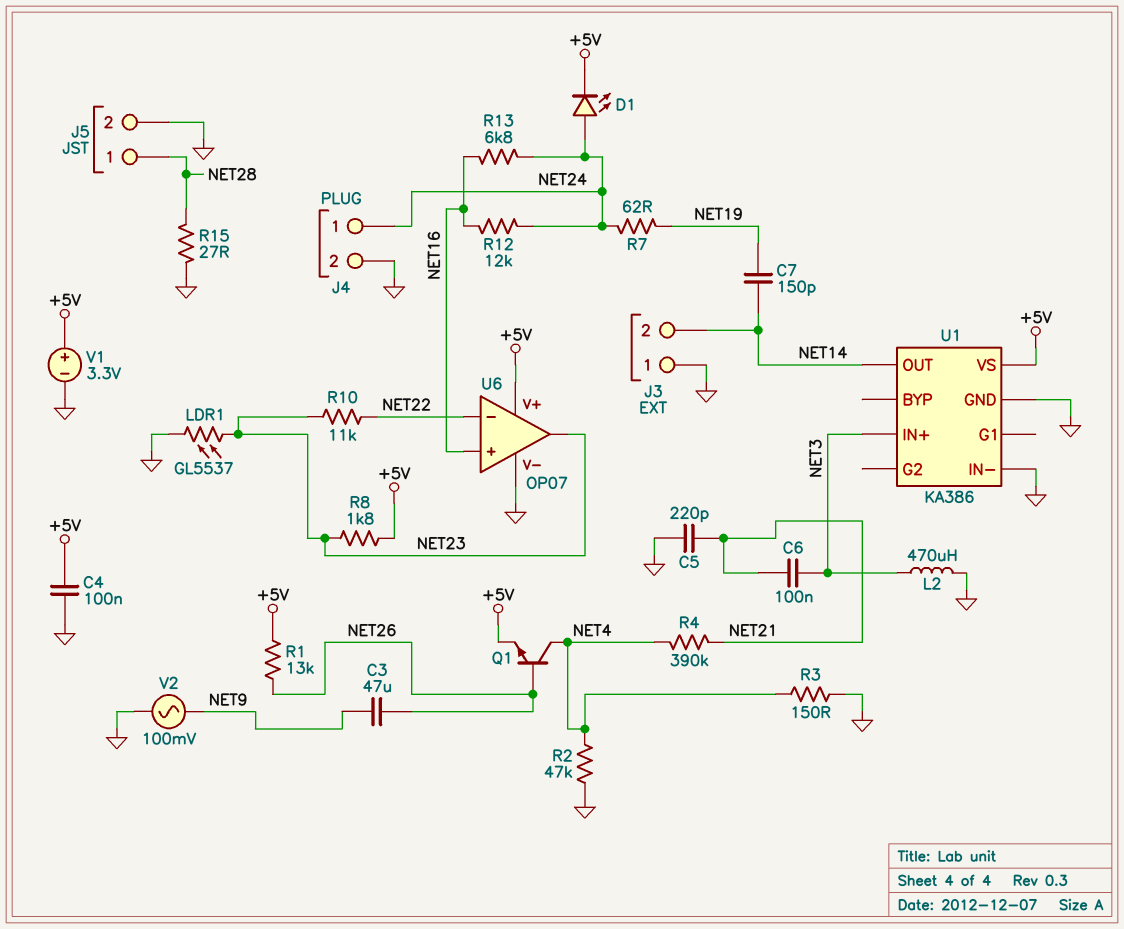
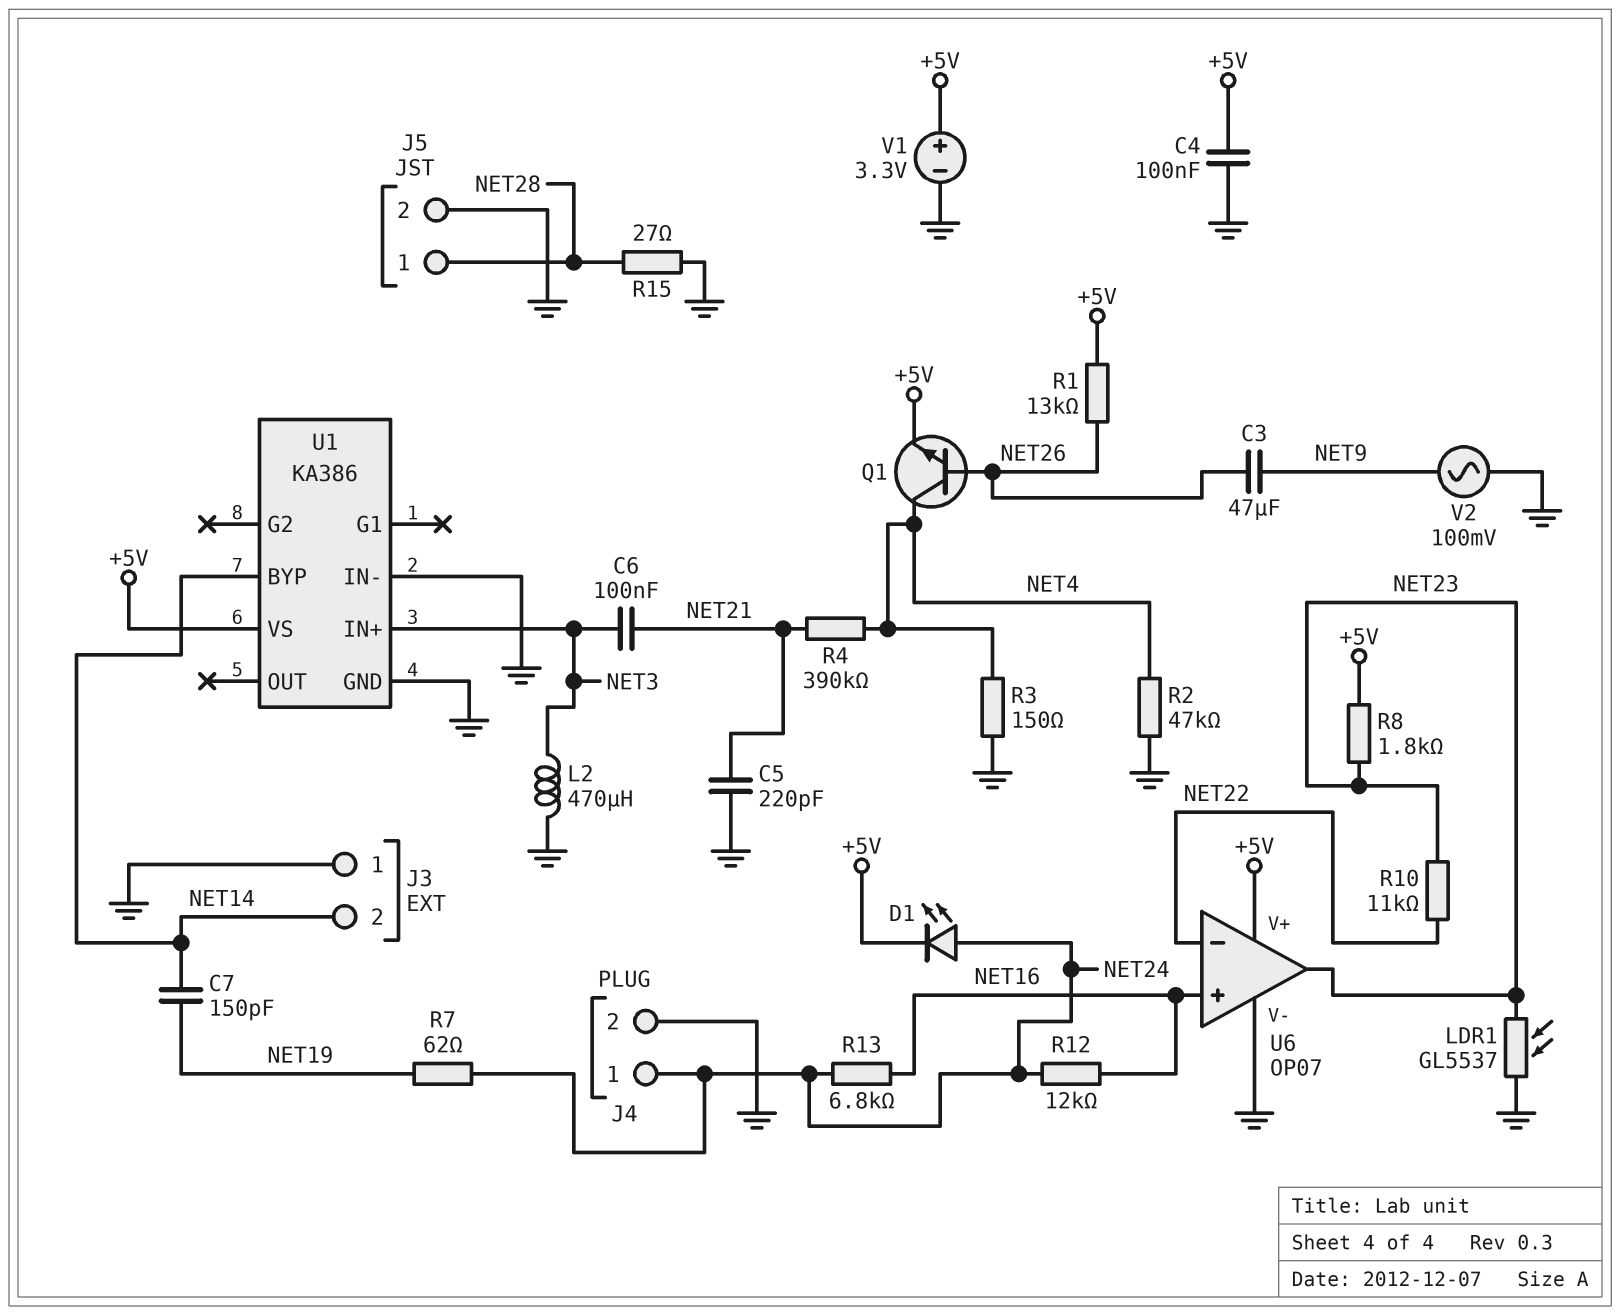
U1 pin BYP: none -> NET14
U1 pin OUT: NET14 -> none

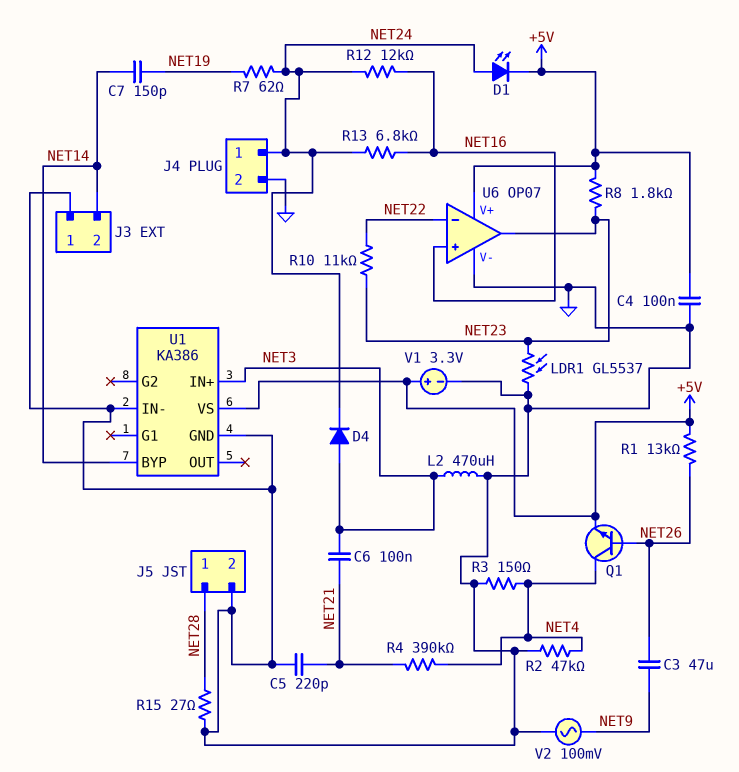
D4: none -> diode (A NET3, K NET24)

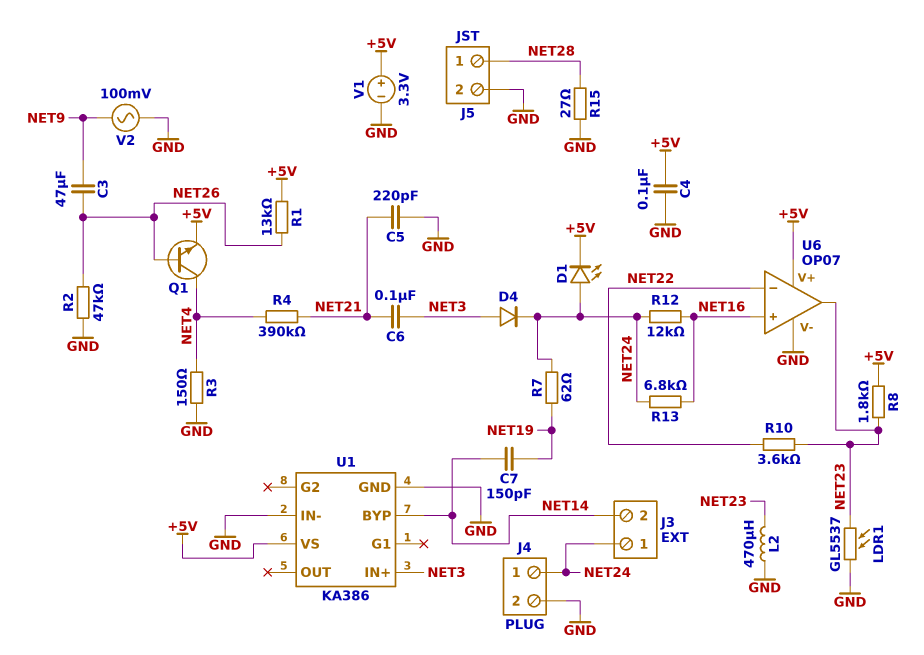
J3 pin 1: GND -> NET24
L2: 470uH (GND, NET3) -> 470uH (GND, NET23)
R2: 47k (GND, NET4) -> 47k (GND, NET26)
R10: 11k (NET22, NET23) -> 3.6k (NET22, NET23)

